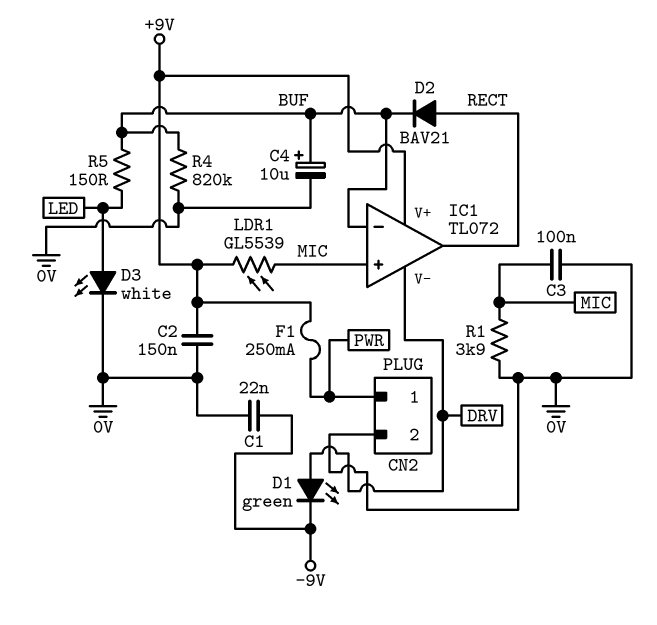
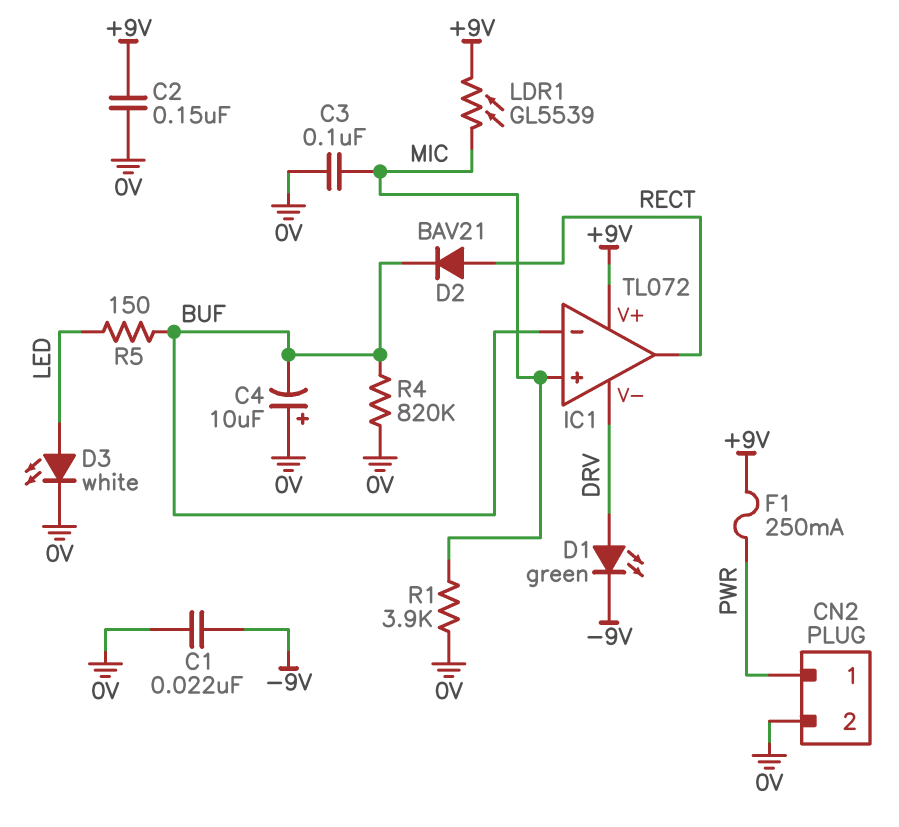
C4: 10uF (plus BUF, minus 0V) -> 10uF (plus 0V, minus BUF)

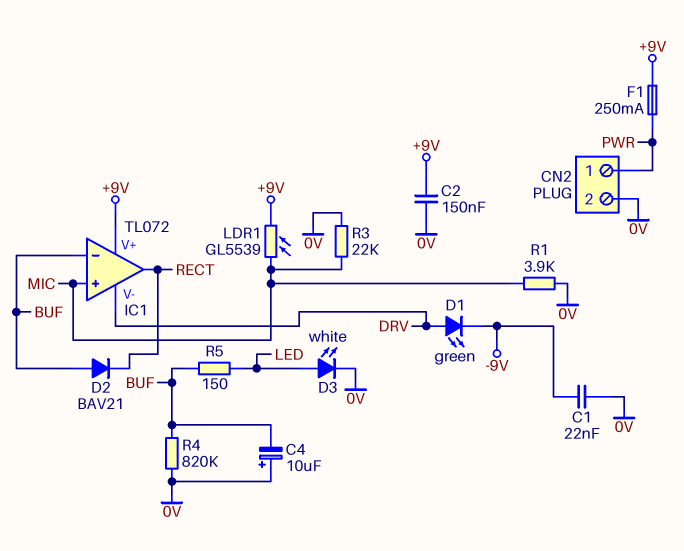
C3: 100nF (0V, MIC) -> none
D2: diode BAV21 (A RECT, K BUF) -> diode BAV21 (A BUF, K RECT)
R3: none -> 22k (0V, MIC)

